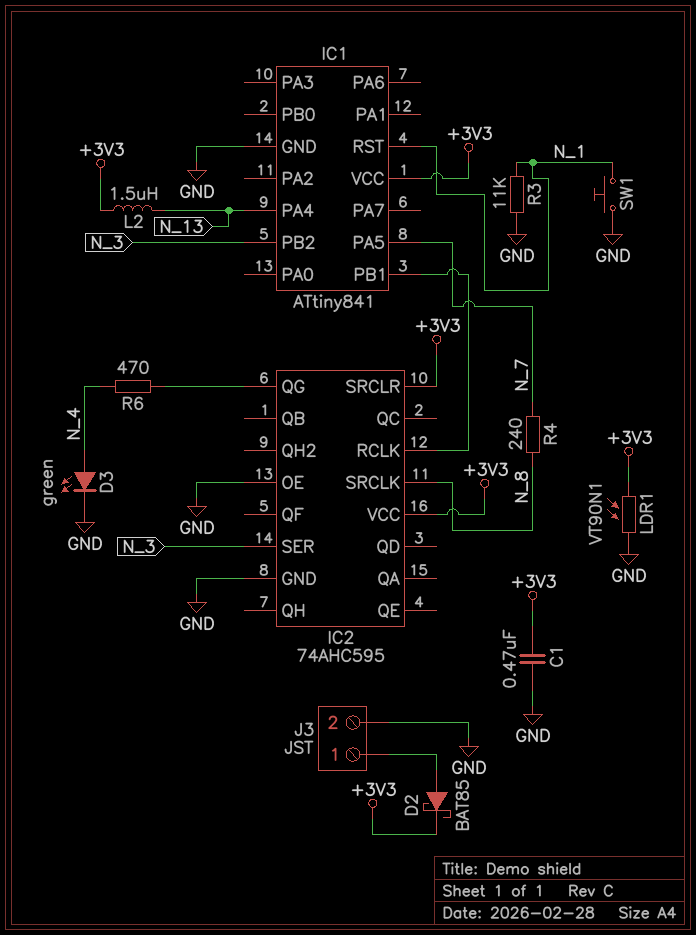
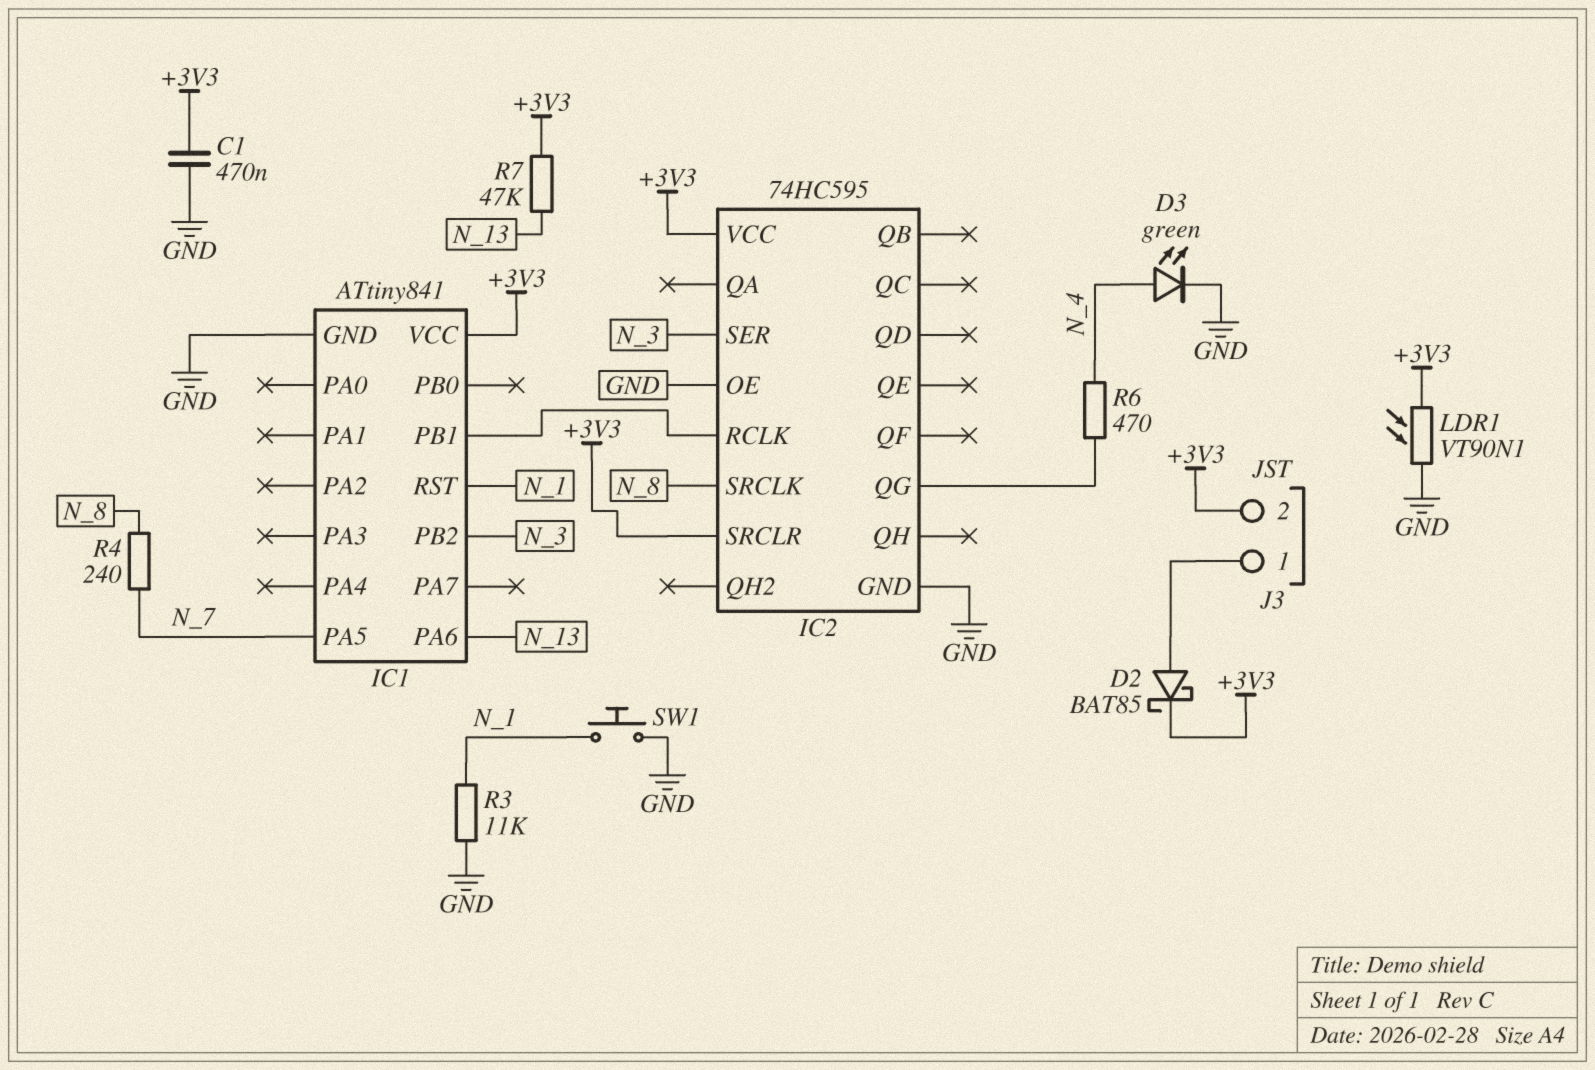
IC1 pin PA4: N_13 -> none
IC1 pin PA6: none -> N_13
IC2: 74AHC595 -> 74HC595
J3 pin 2: GND -> +3V3
L2: 1.5uH (+3V3, N_13) -> none
R7: none -> 47k (+3V3, N_13)

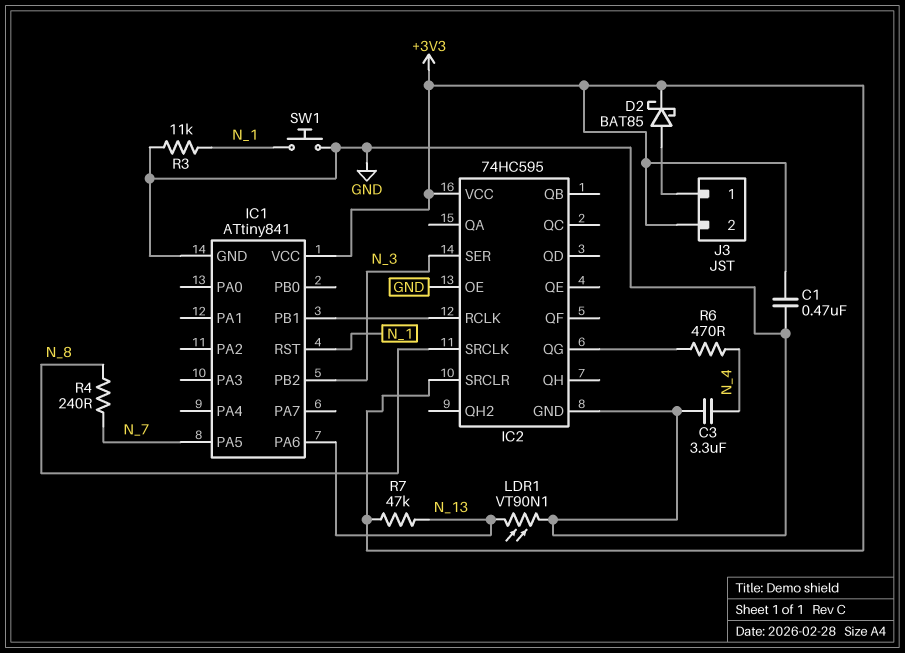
C3: none -> 3.3uF (GND, N_4)
D3: LED green (A N_4, K GND) -> none
LDR1: VT90N1 (+3V3, GND) -> VT90N1 (GND, N_13)

